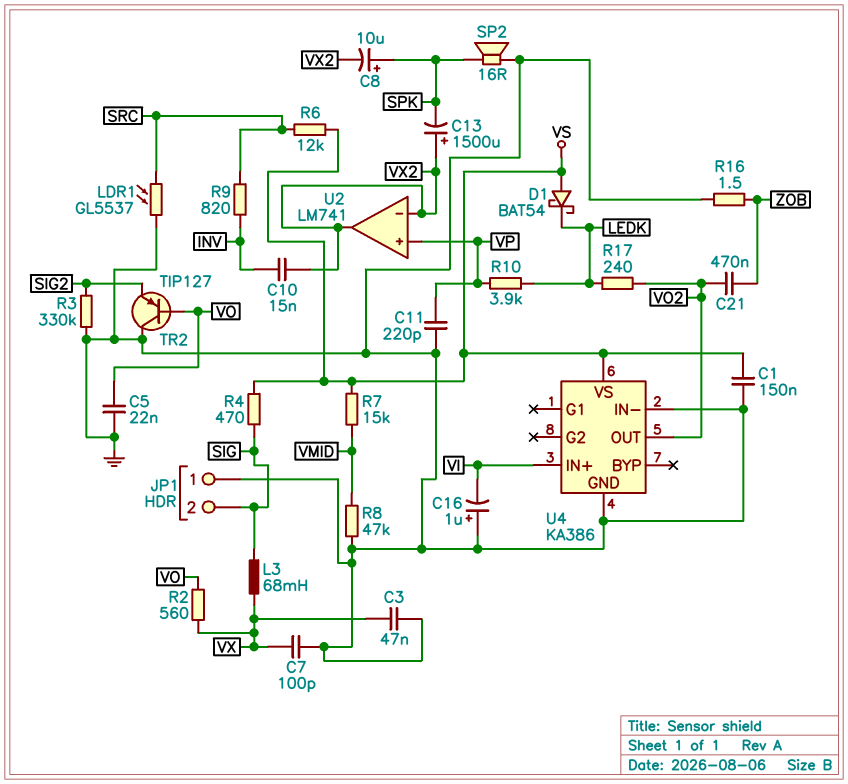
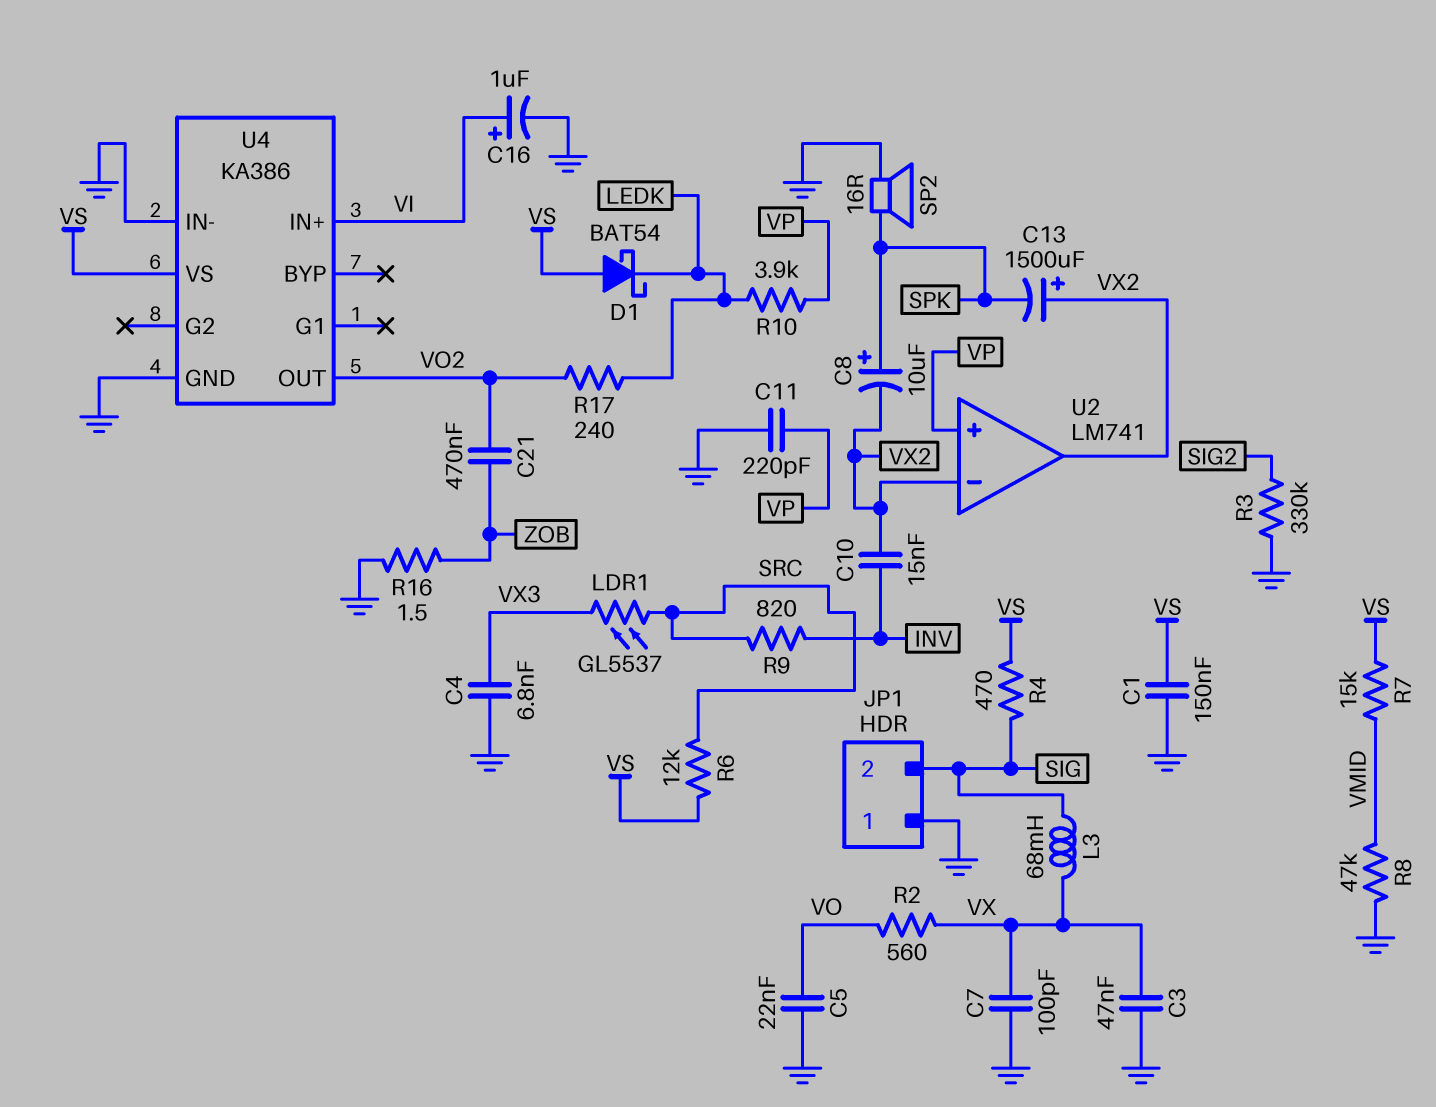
C4: none -> 6.8nF (GND, VX3)
C16: 1uF (plus GND, minus VI) -> 1uF (plus VI, minus GND)
LDR1: GL5537 (GND, SRC) -> GL5537 (SRC, VX3)
TR2: PNP TIP127 (B VO, C GND, E SIG2) -> none

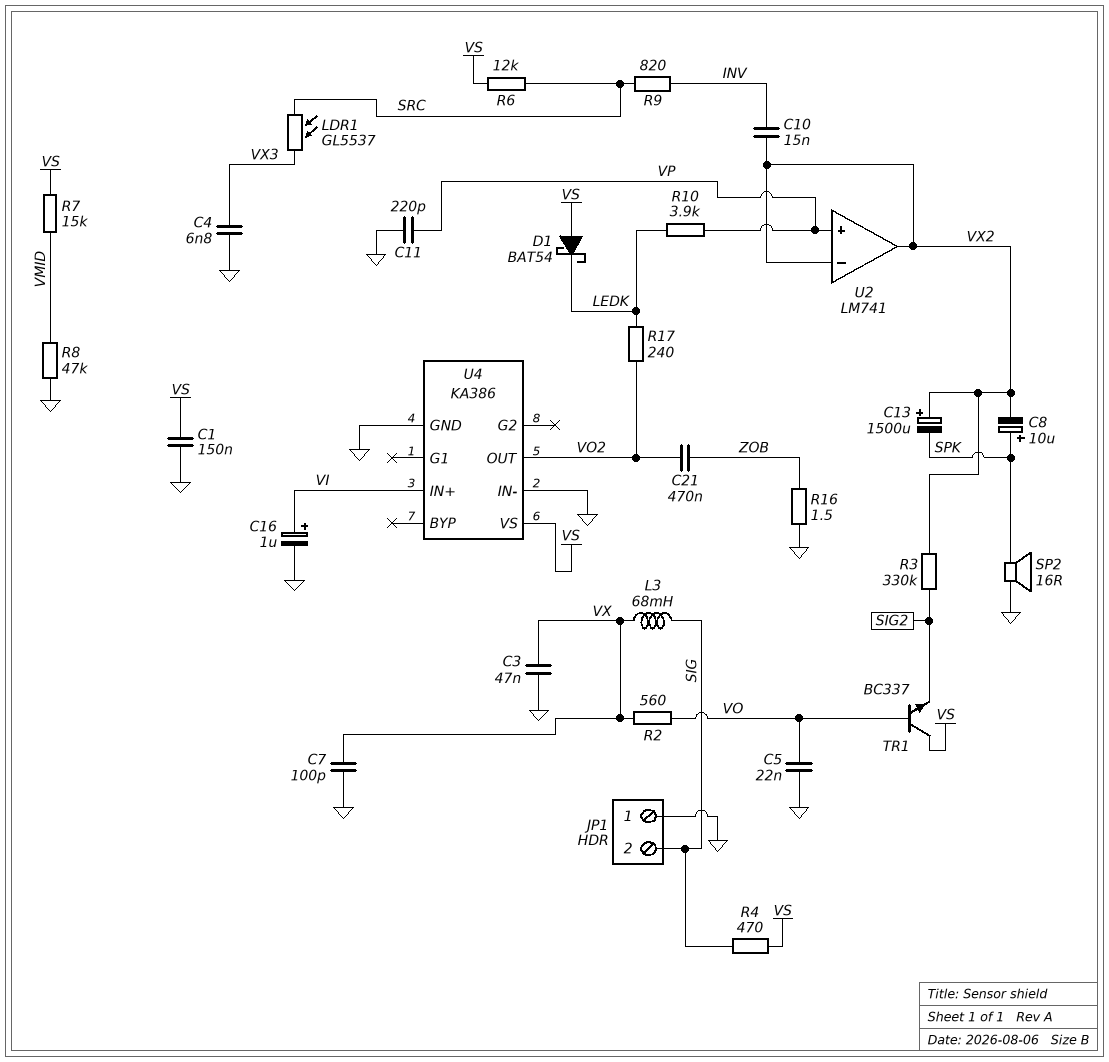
R3: 330k (GND, SIG2) -> 330k (SIG2, VX2)
TR1: none -> NPN BC337 (B VO, C VS, E SIG2)

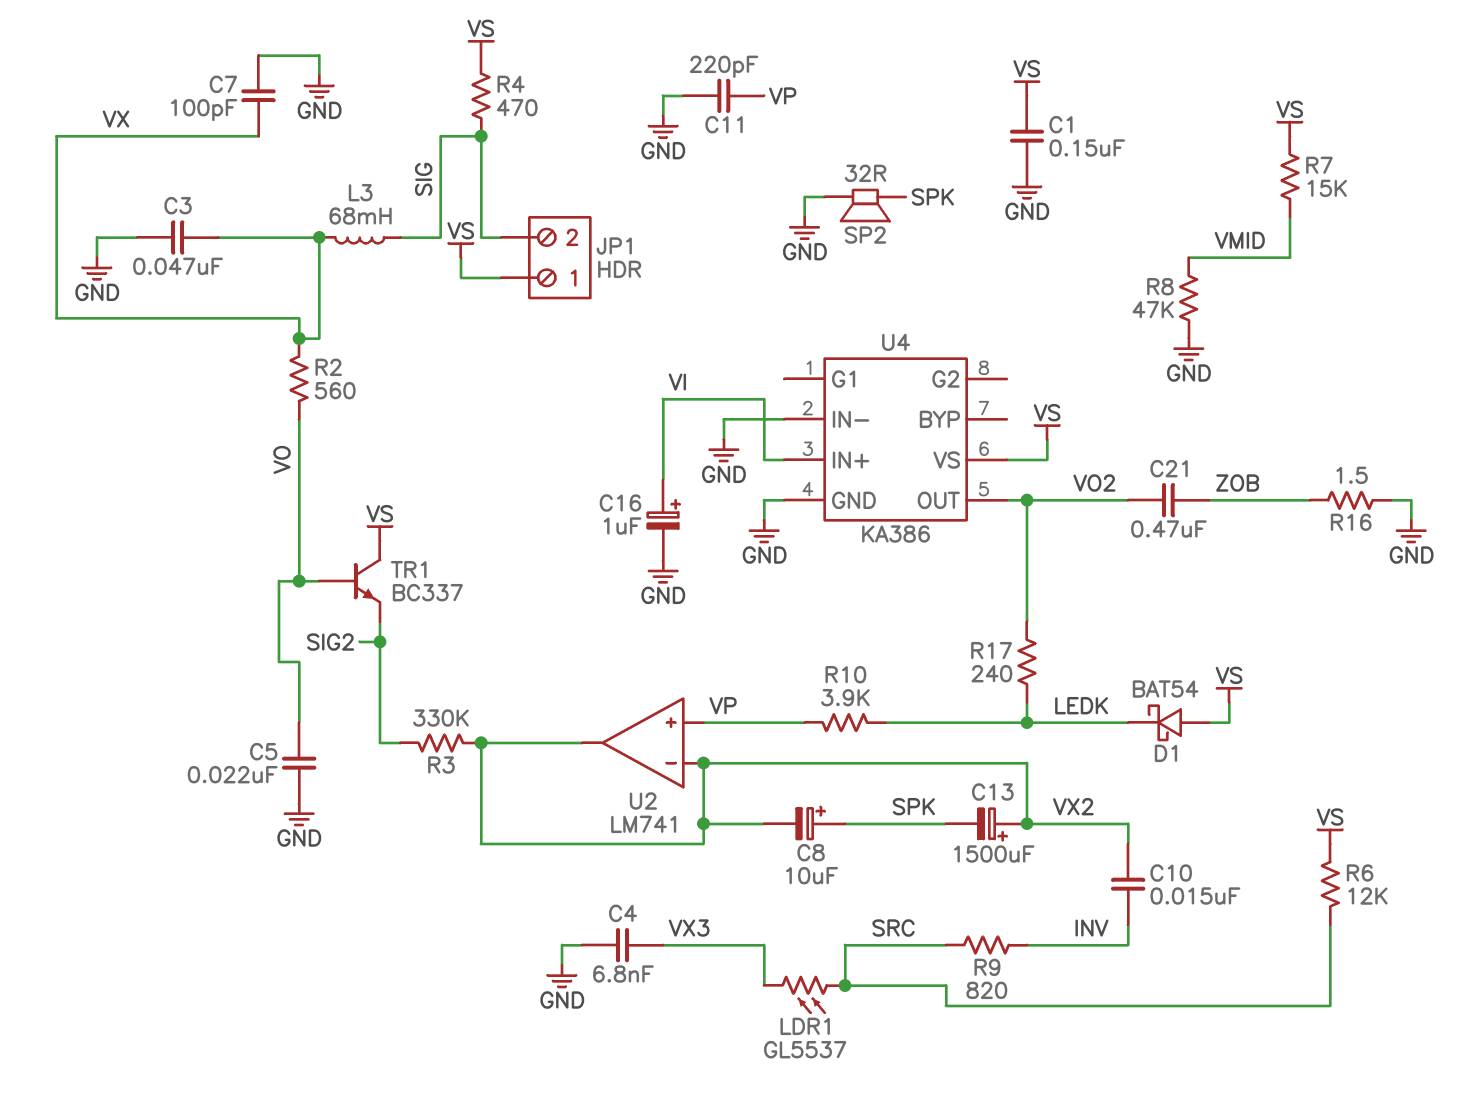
JP1 pin 1: GND -> VS
SP2: speaker 16R (GND, SPK) -> speaker 32R (GND, SPK)

